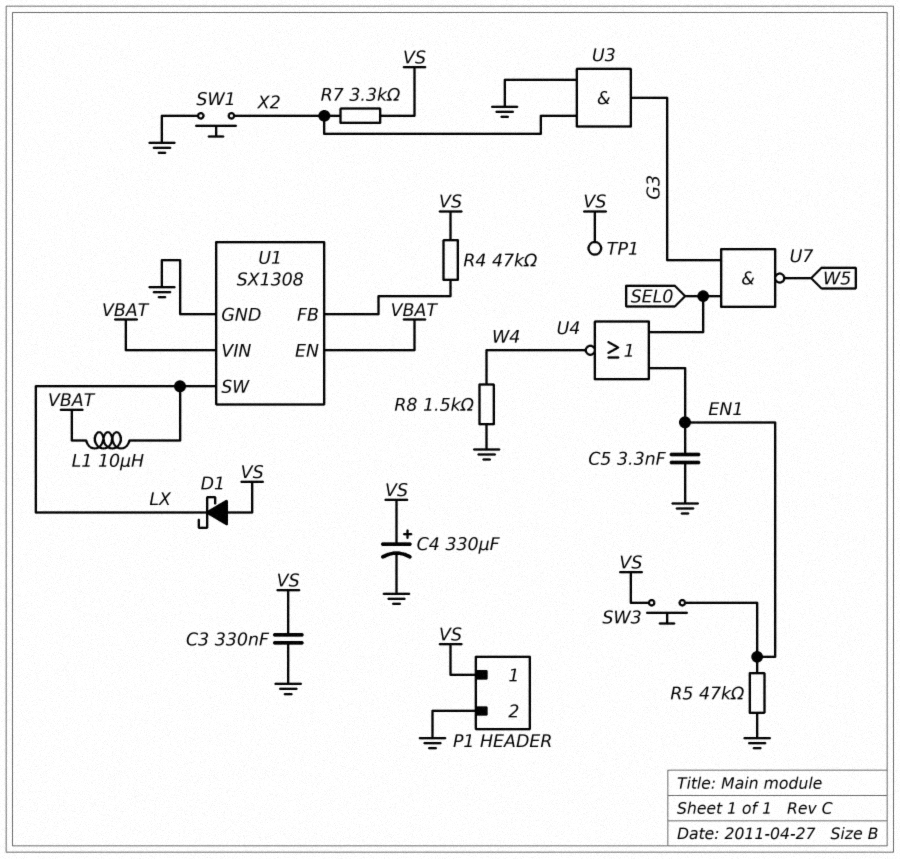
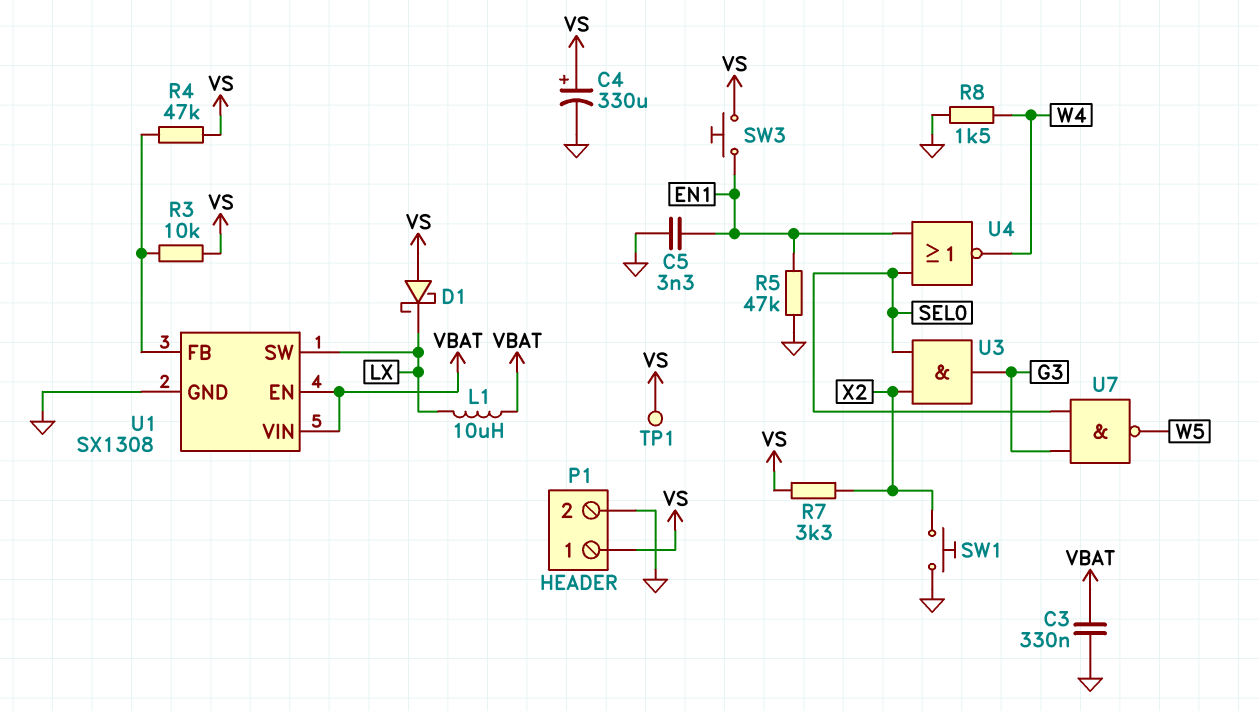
C3: 330nF (GND, VS) -> 330nF (GND, VBAT)
R3: none -> 10k (U1/FB, VS)
U3: AND (in GND, in X2, out G3) -> AND (in SEL0, in X2, out G3)

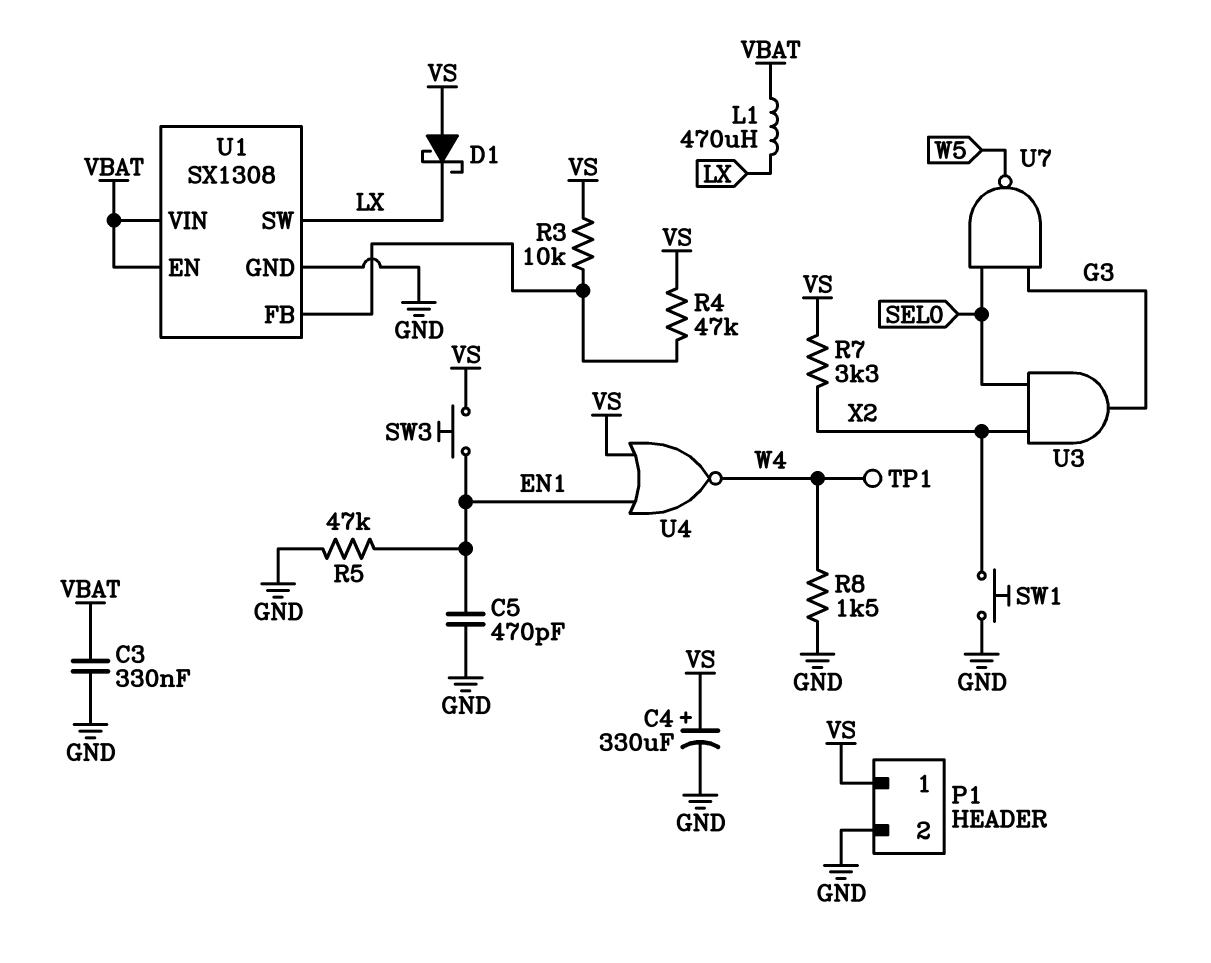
C5: 3.3nF (EN1, GND) -> 470pF (EN1, GND)
L1: 10uH (LX, VBAT) -> 470uH (LX, VBAT)
TP1: test point (VS) -> test point (W4)
U4: NOR (in EN1, in SEL0, out W4) -> NOR (in EN1, in VS, out W4)

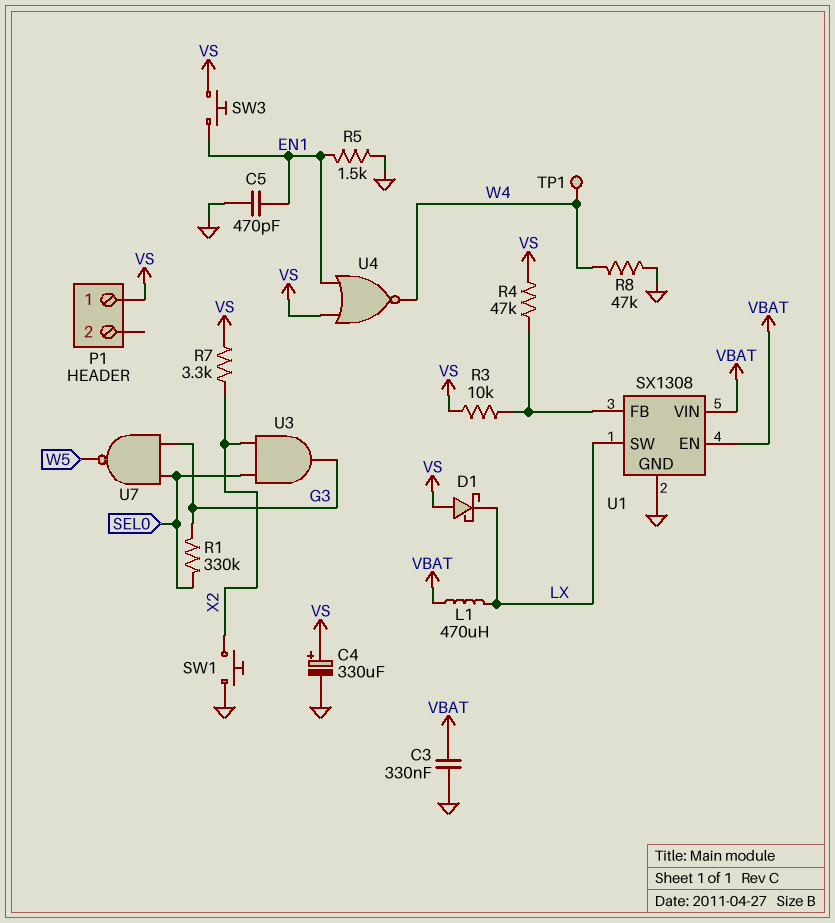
P1 pin 2: GND -> none
R1: none -> 330k (G3, SEL0)
R5: 47k (EN1, GND) -> 1.5k (EN1, GND)
R8: 1.5k (GND, W4) -> 47k (GND, W4)

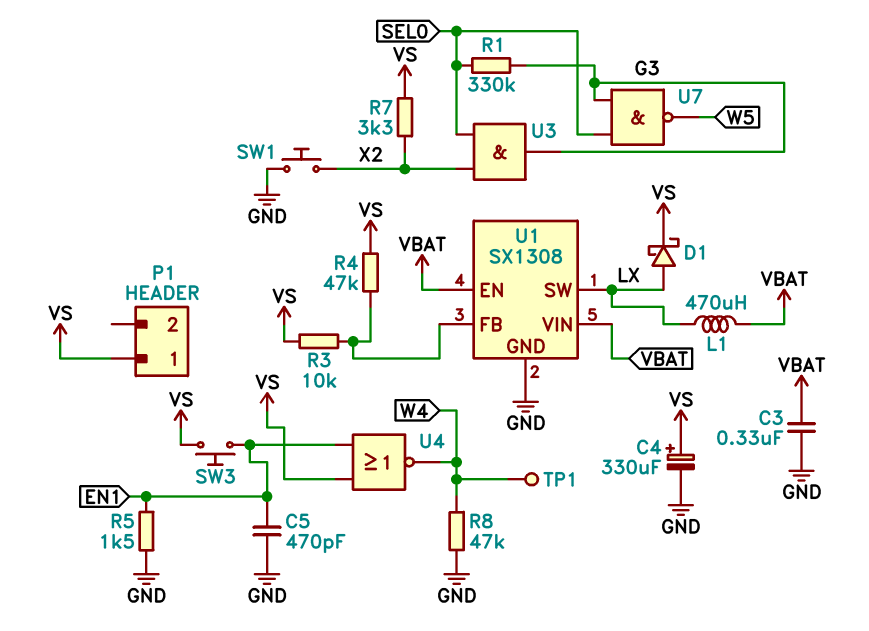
D1: schottky (A VS, K LX) -> schottky (A LX, K VS)

